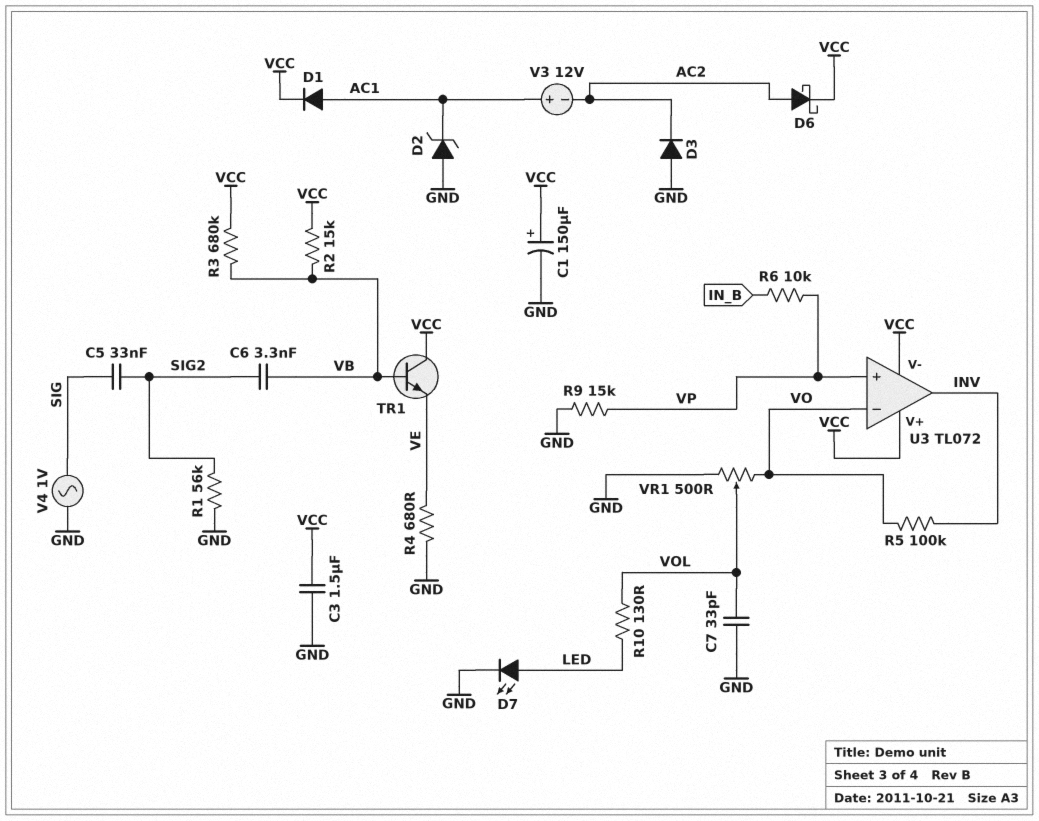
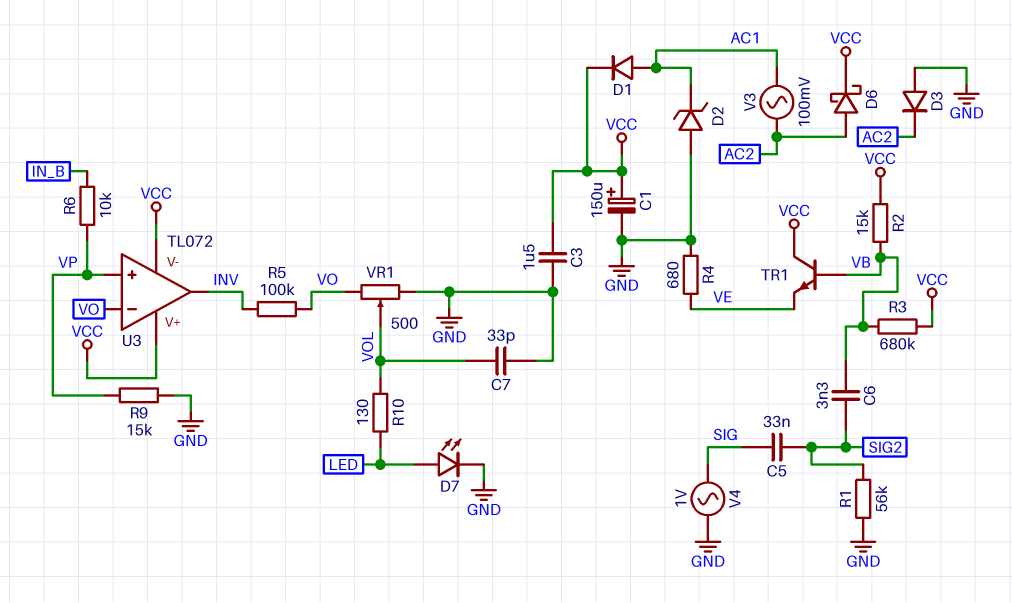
V3: 12V (plus AC1, minus AC2) -> AC 100mV (AC1, AC2)

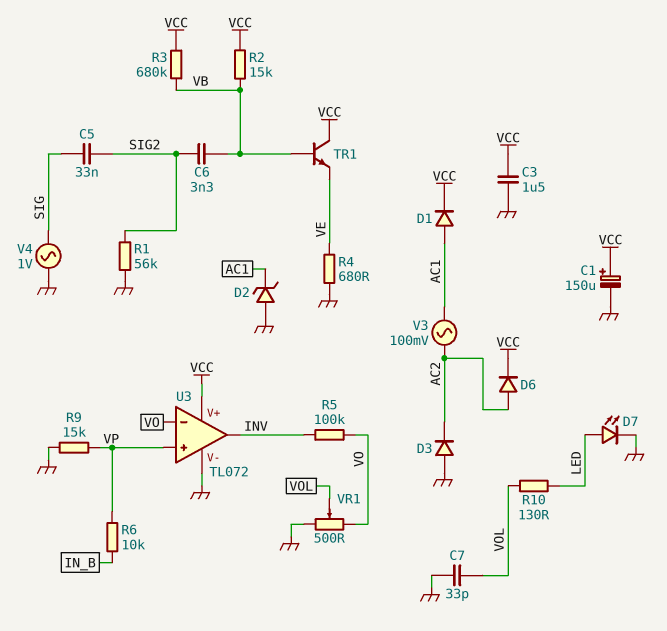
D6: schottky (A AC2, K VCC) -> diode (A AC2, K VCC)
U3 pin V-: VCC -> GND

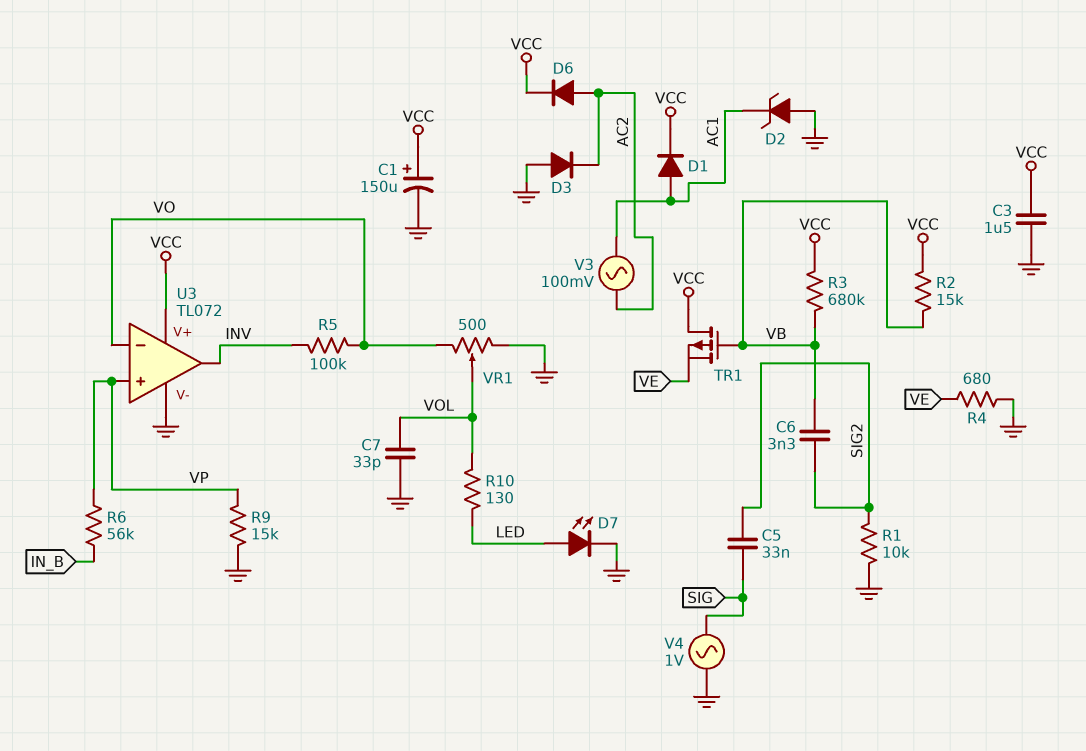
R1: 56k (GND, SIG2) -> 10k (GND, SIG2)
R6: 10k (IN_B, VP) -> 56k (IN_B, VP)
TR1: NPN (B VB, C VCC, E VE) -> PMOS (G VB, D VCC, S VE)

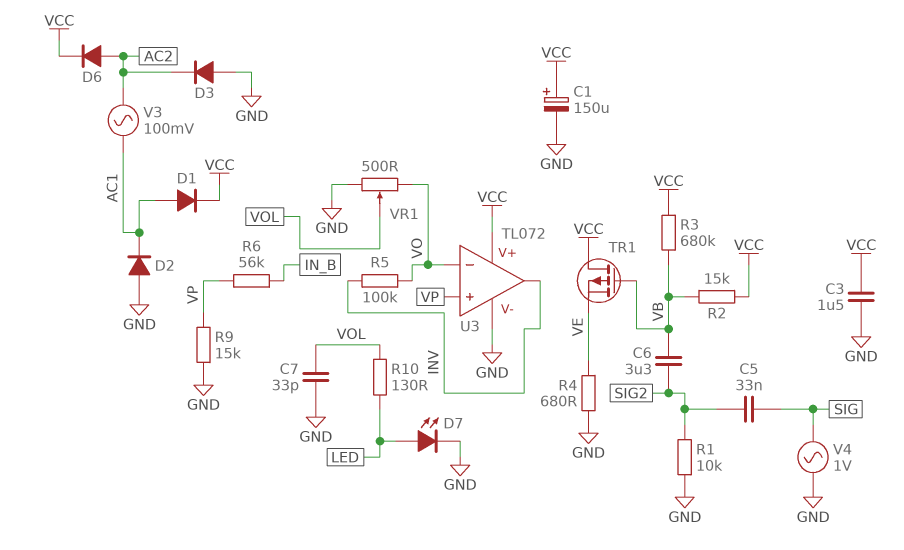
C6: 3.3nF (SIG2, VB) -> 3.3uF (SIG2, VB)
D2: zener (A GND, K AC1) -> diode (A GND, K AC1)

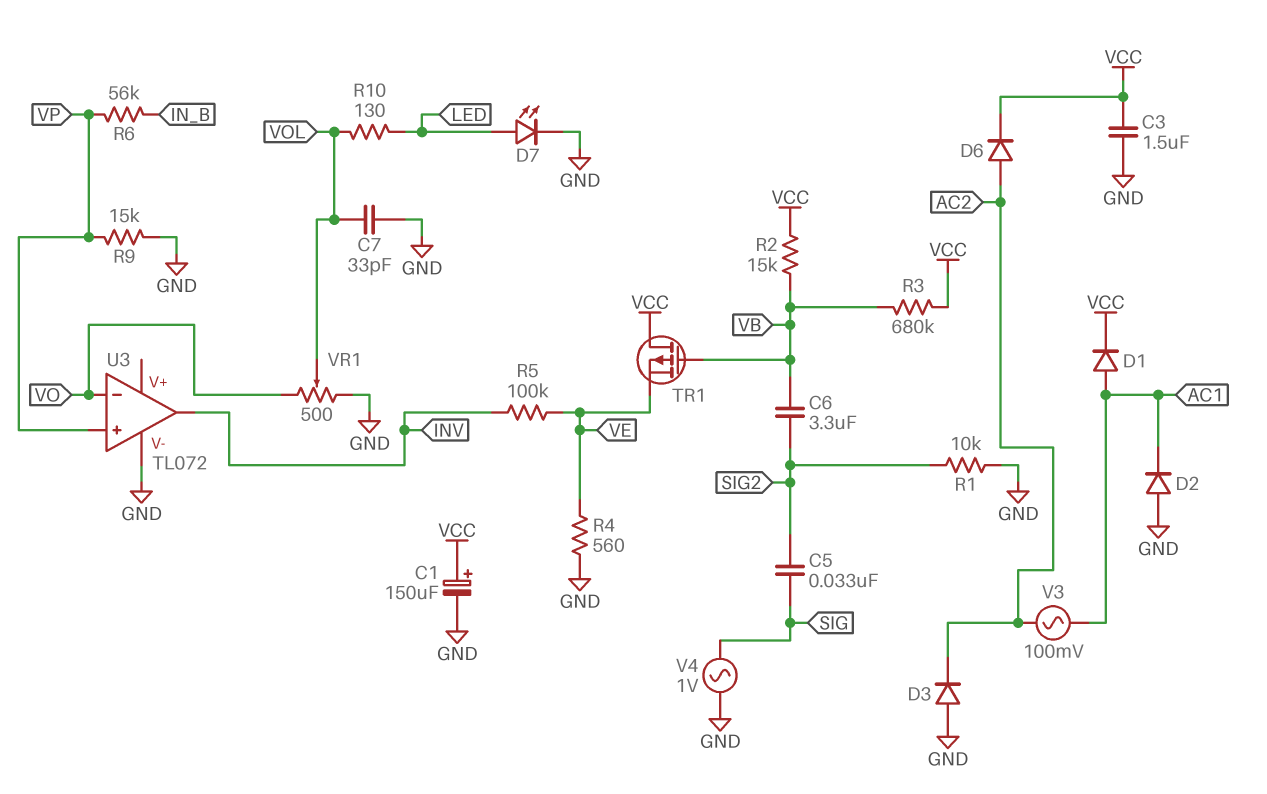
R4: 680 (GND, VE) -> 560 (GND, VE)
R5: 100k (INV, VO) -> 100k (INV, VE)
U3 pin V+: VCC -> none

